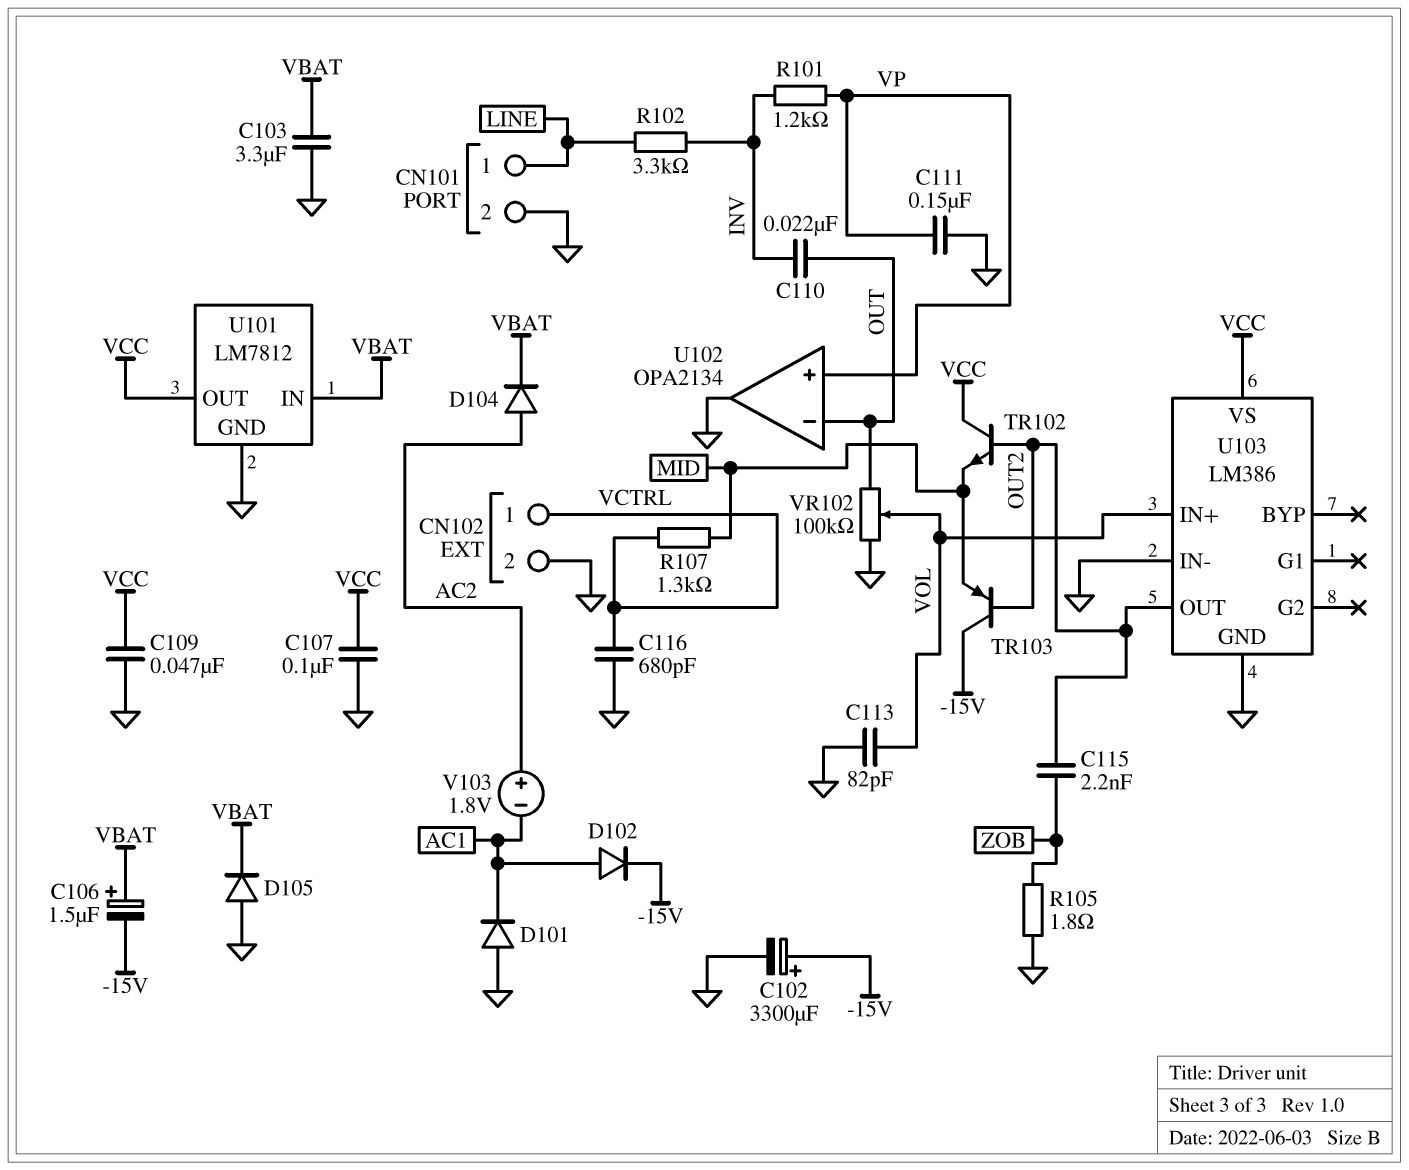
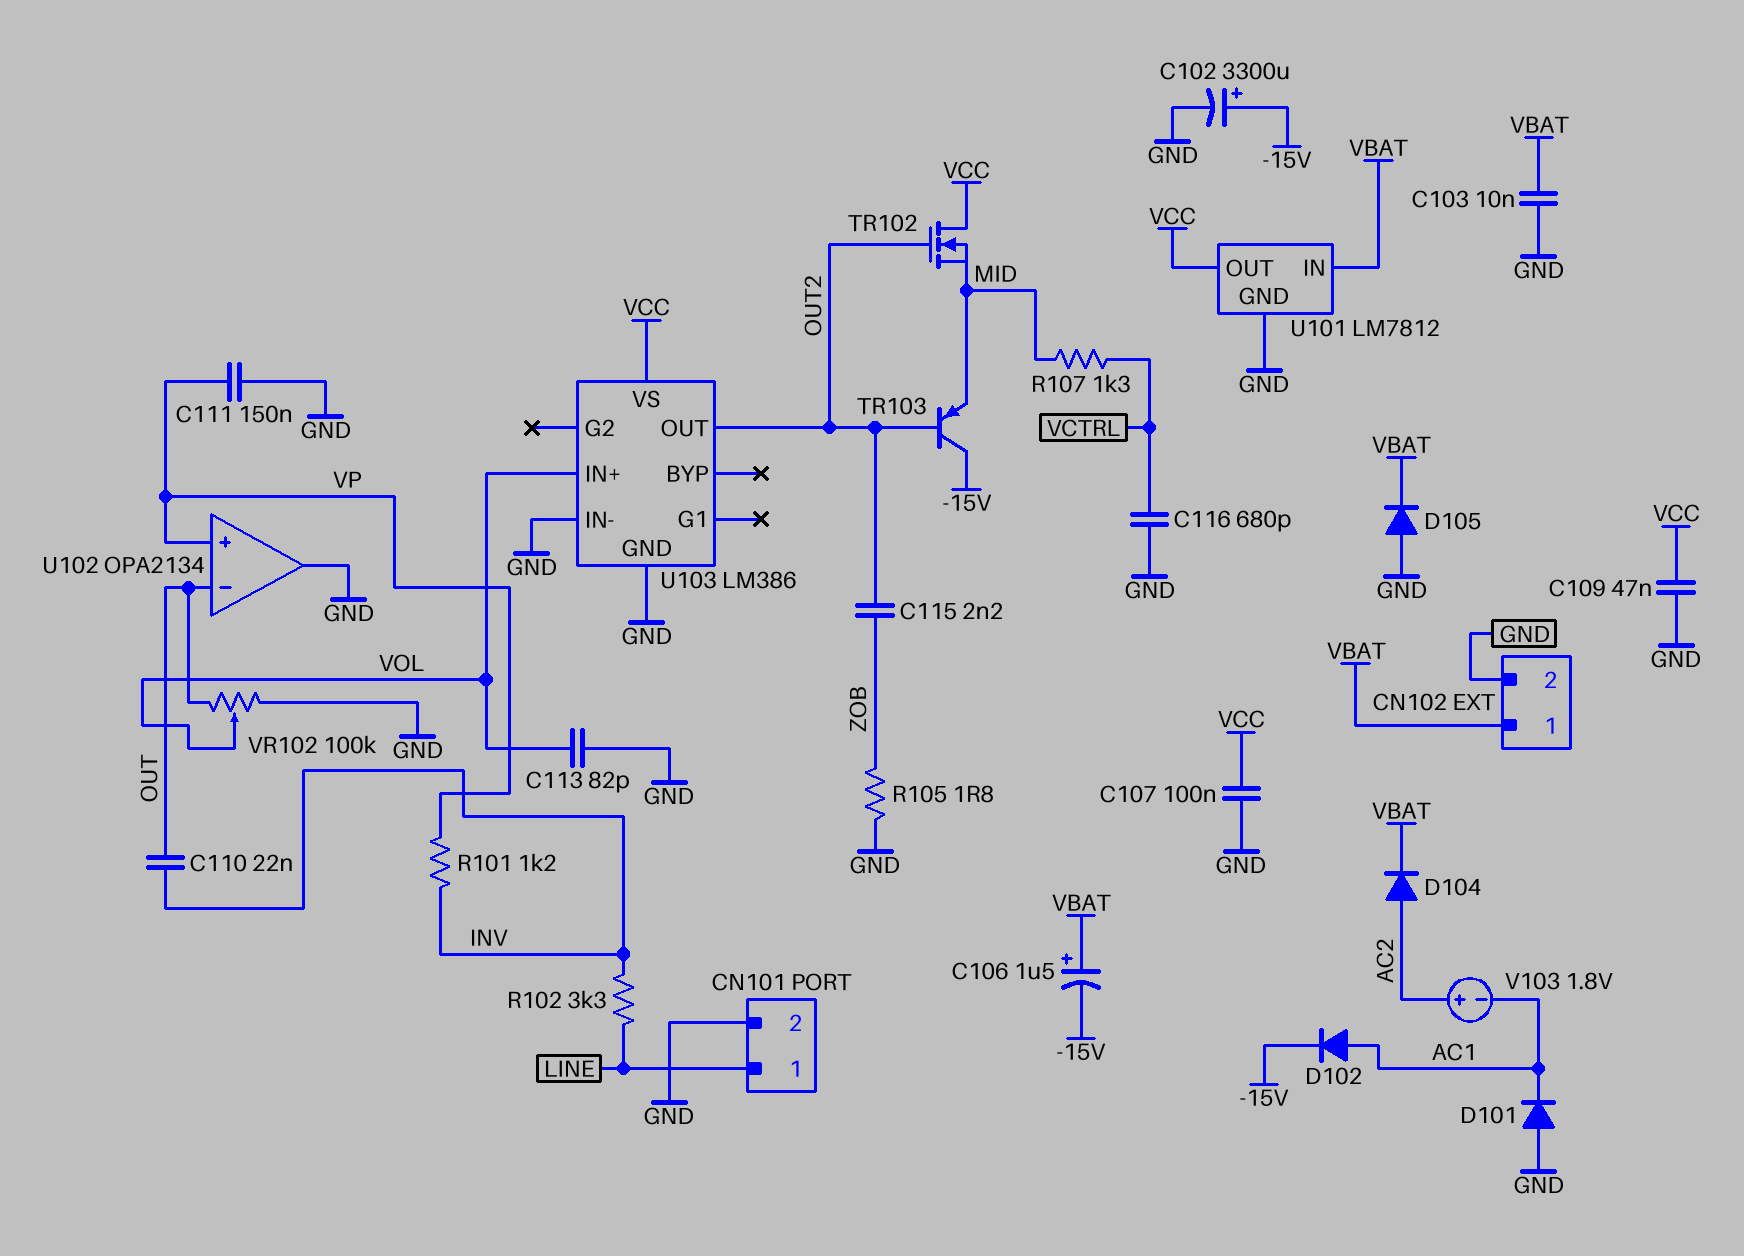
C103: 3.3uF (GND, VBAT) -> 10nF (GND, VBAT)
CN102 pin 1: VCTRL -> VBAT
TR102: NPN (B OUT2, C VCC, E MID) -> NMOS (G OUT2, D VCC, S MID)

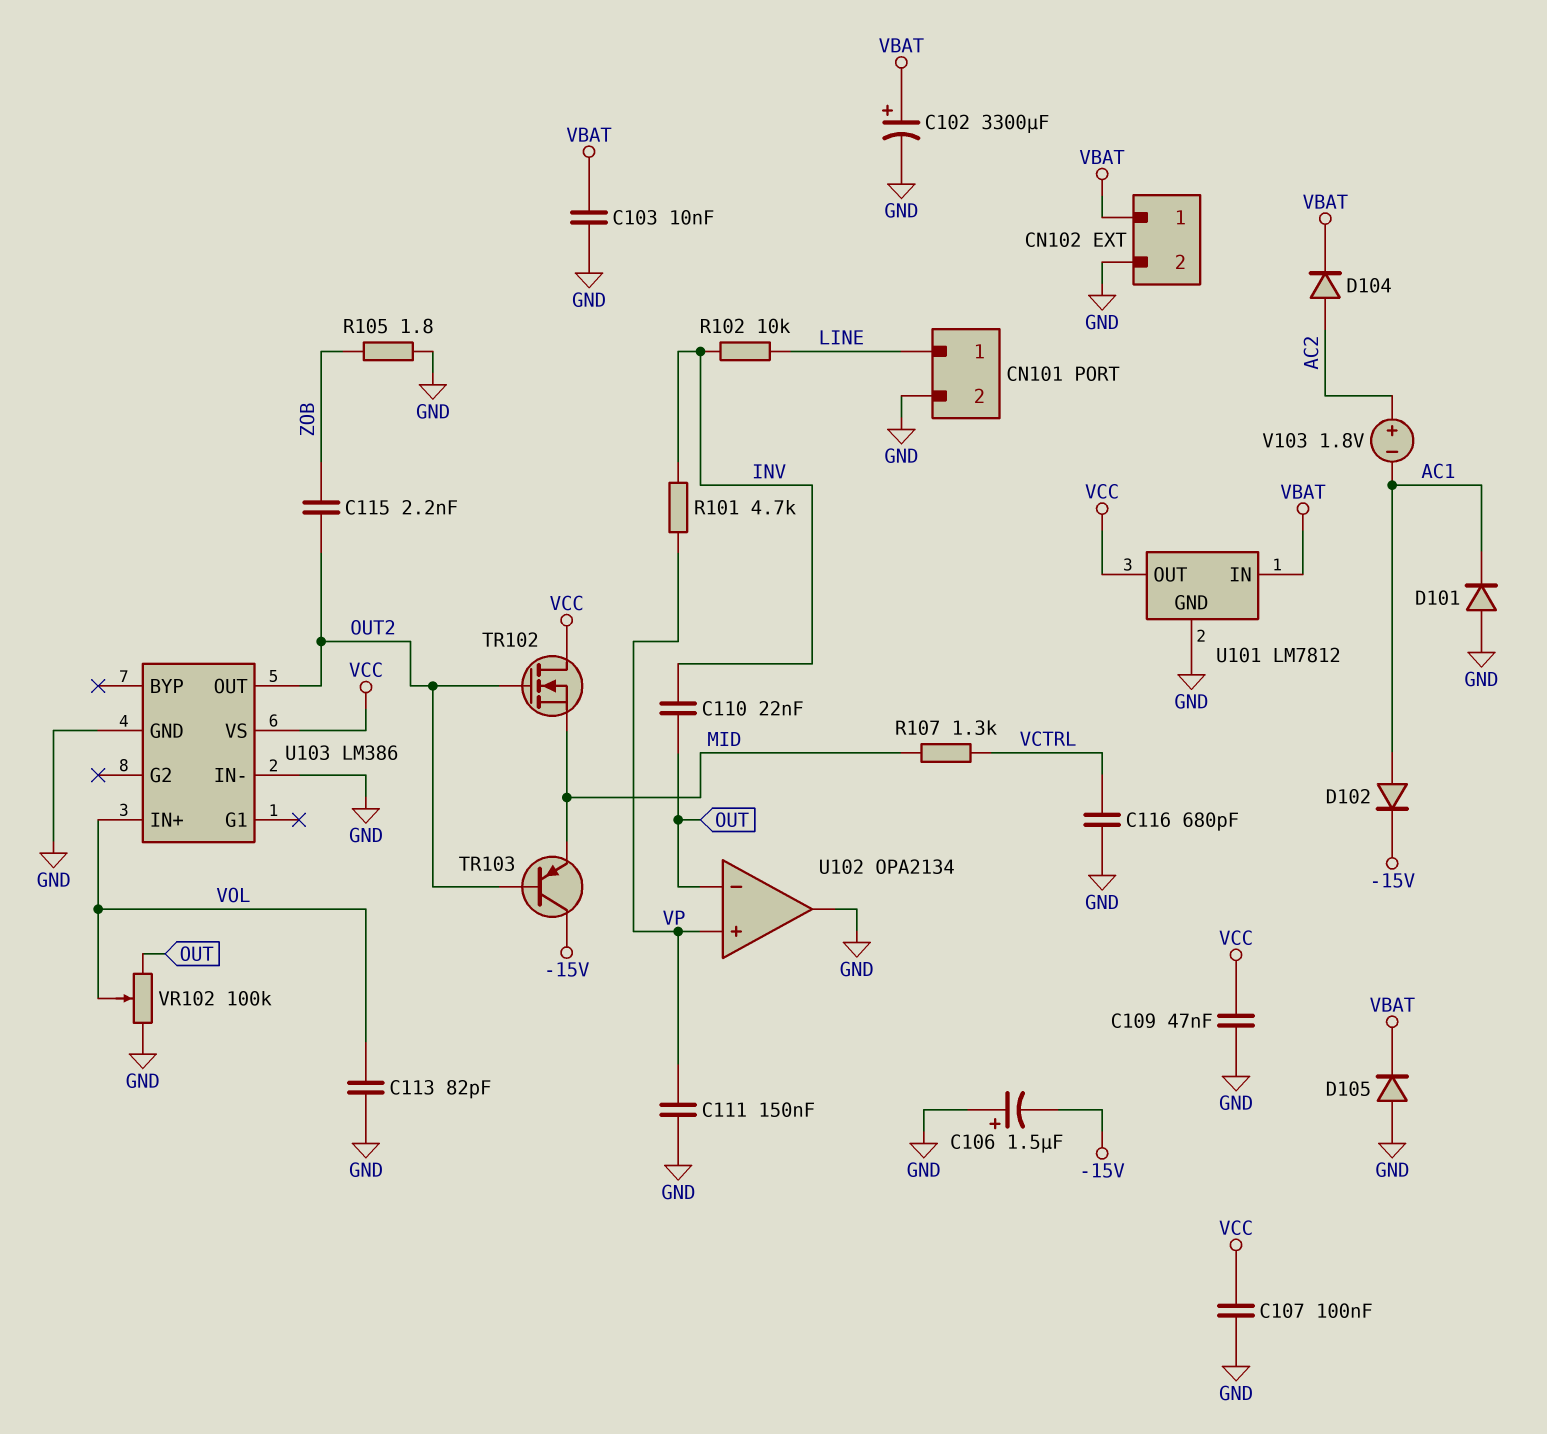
C102: 3300uF (plus -15V, minus GND) -> 3300uF (plus VBAT, minus GND)
C106: 1.5uF (plus VBAT, minus -15V) -> 1.5uF (plus GND, minus -15V)
R101: 1.2k (INV, VP) -> 4.7k (INV, VP)
R102: 3.3k (INV, LINE) -> 10k (INV, LINE)

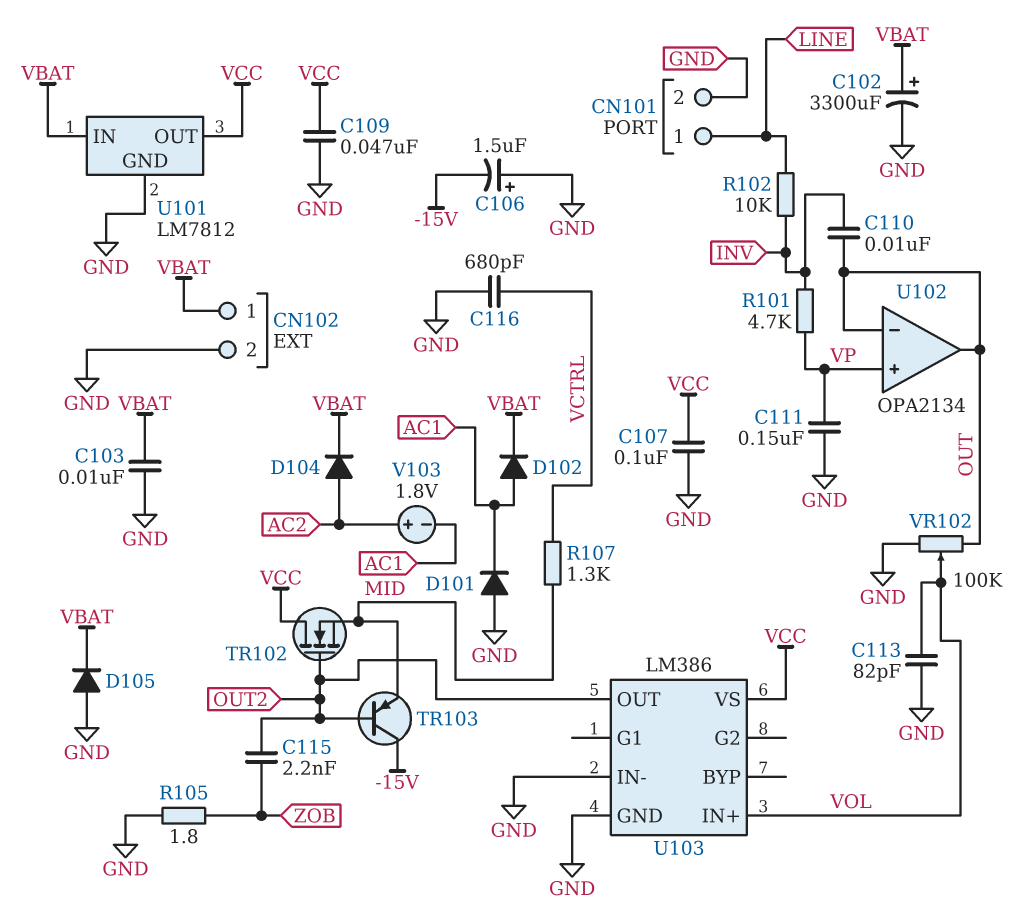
C110: 22nF (INV, OUT) -> 10nF (INV, OUT)
D102: diode (A AC1, K -15V) -> diode (A AC1, K VBAT)
U102 pin out: GND -> OUT

